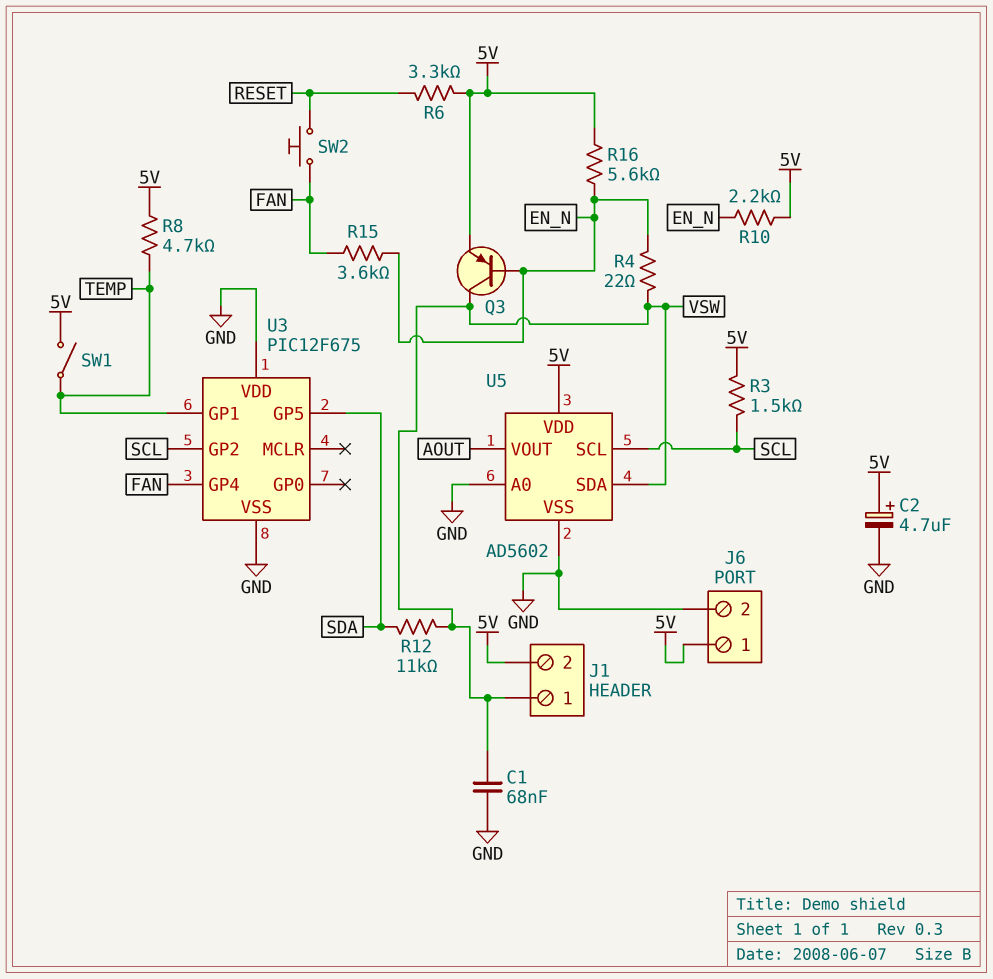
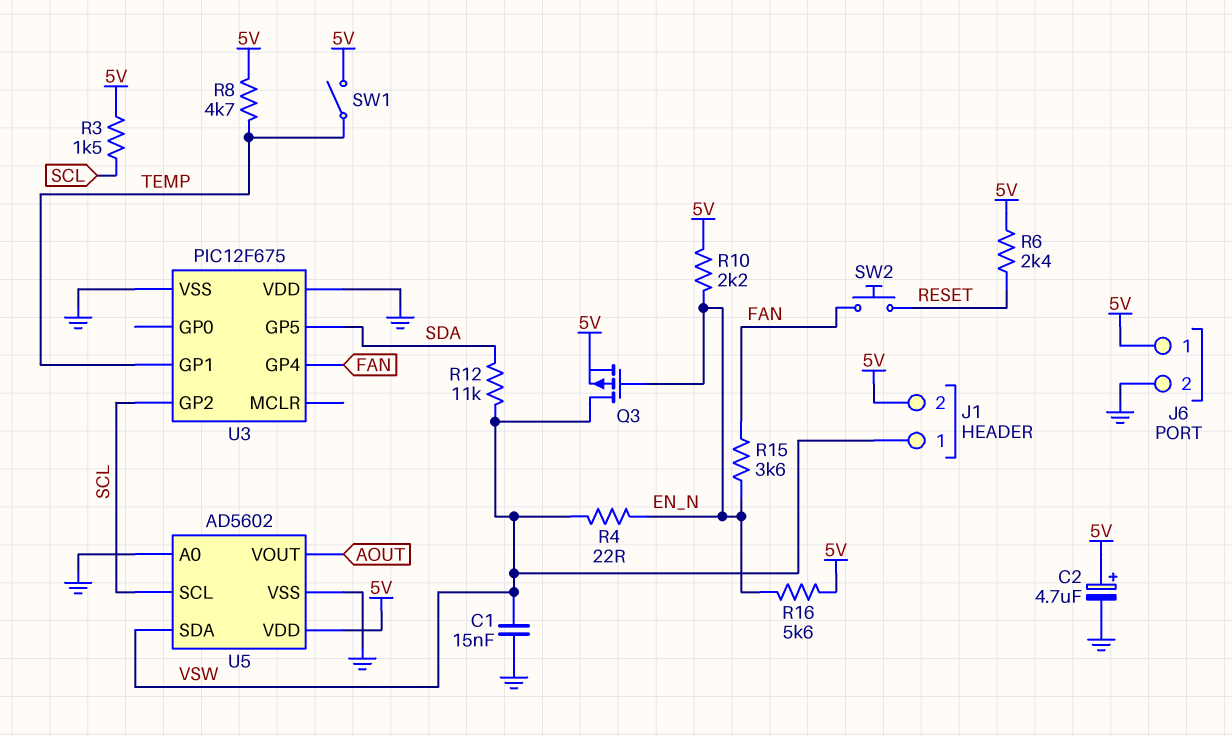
C1: 68nF (GND, VSW) -> 15nF (GND, VSW)
Q3: PNP (B EN_N, C VSW, E 5V) -> PMOS (G EN_N, D VSW, S 5V)
R6: 3.3k (5V, RESET) -> 2.4k (5V, RESET)

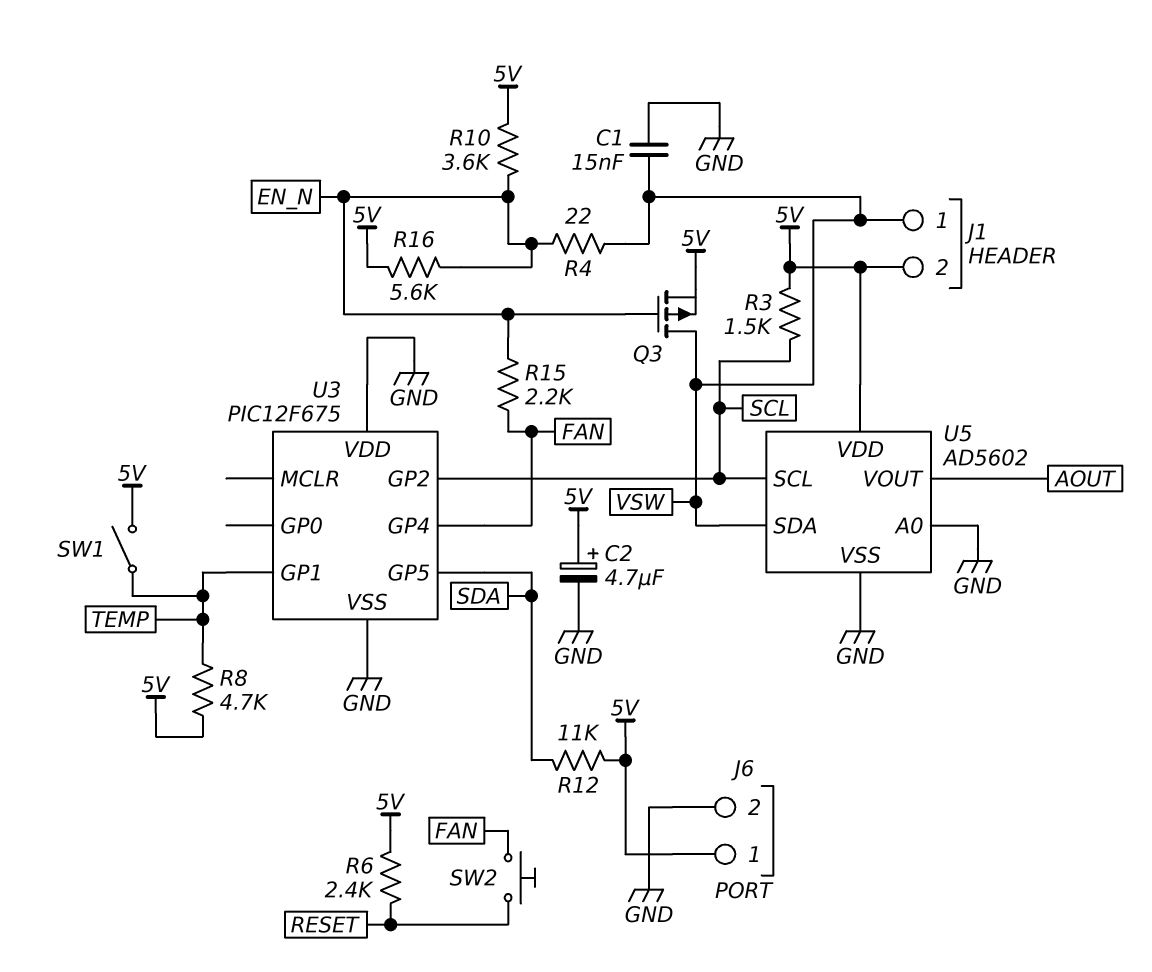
R10: 2.2k (5V, EN_N) -> 3.6k (5V, EN_N)
R12: 11k (SDA, VSW) -> 11k (5V, SDA)
R15: 3.6k (EN_N, FAN) -> 2.2k (EN_N, FAN)

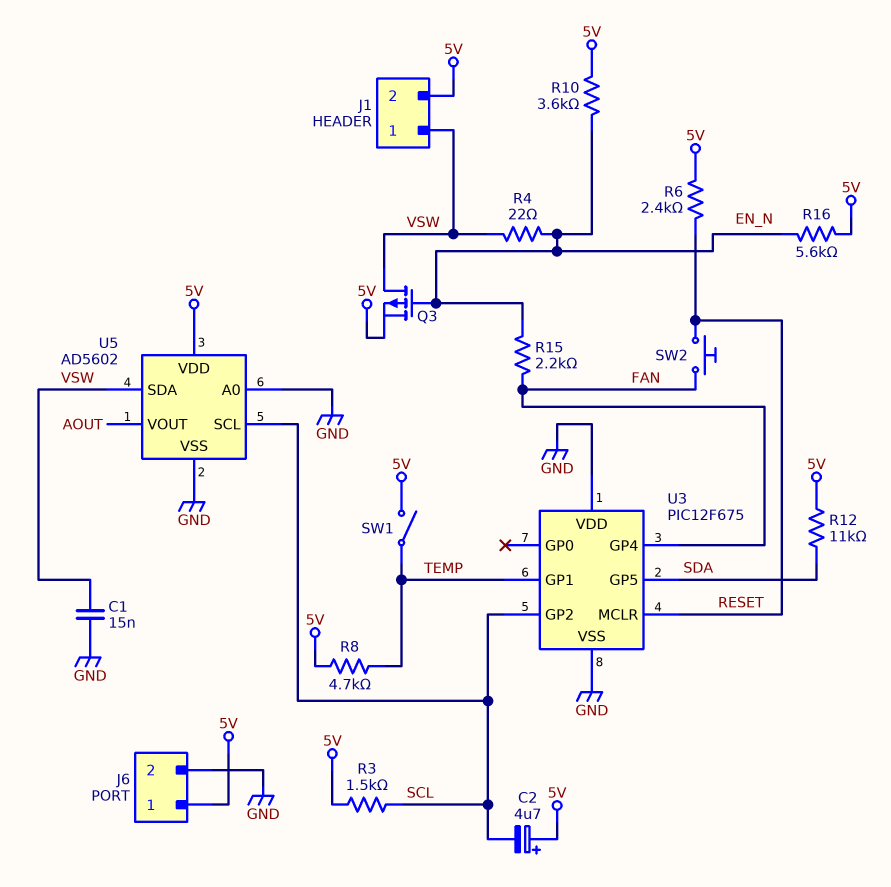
C2: 4.7uF (plus 5V, minus GND) -> 4.7uF (plus 5V, minus SCL)
U3 pin MCLR: none -> RESET

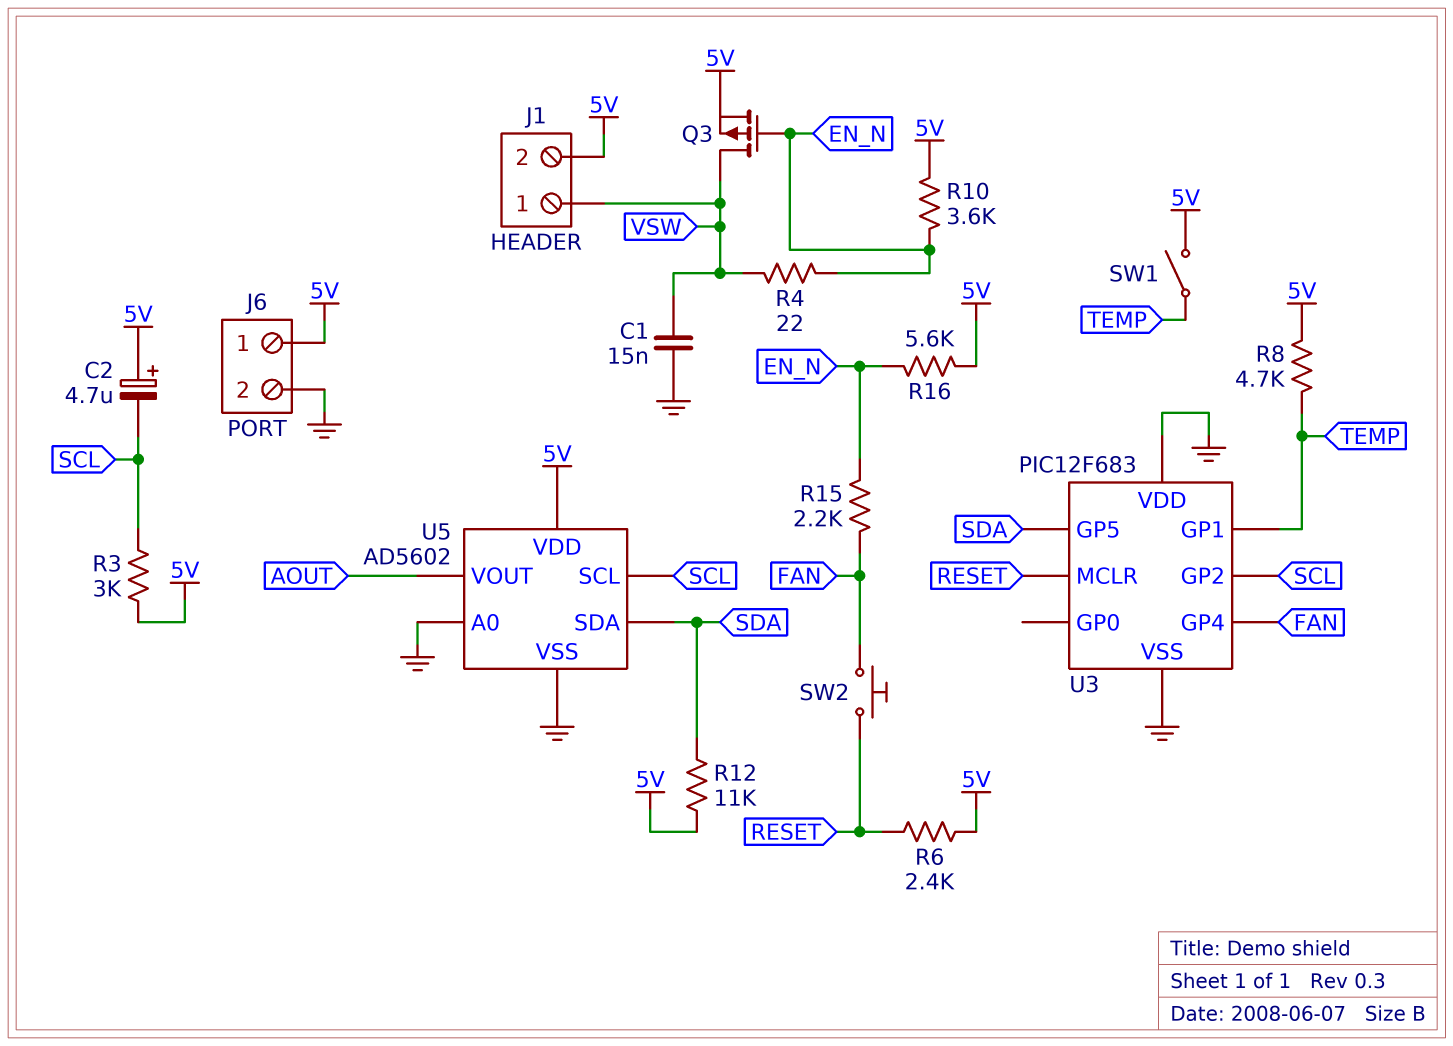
R3: 1.5k (5V, SCL) -> 3k (5V, SCL)
U3: PIC12F675 -> PIC12F683
U5 pin SDA: VSW -> SDA

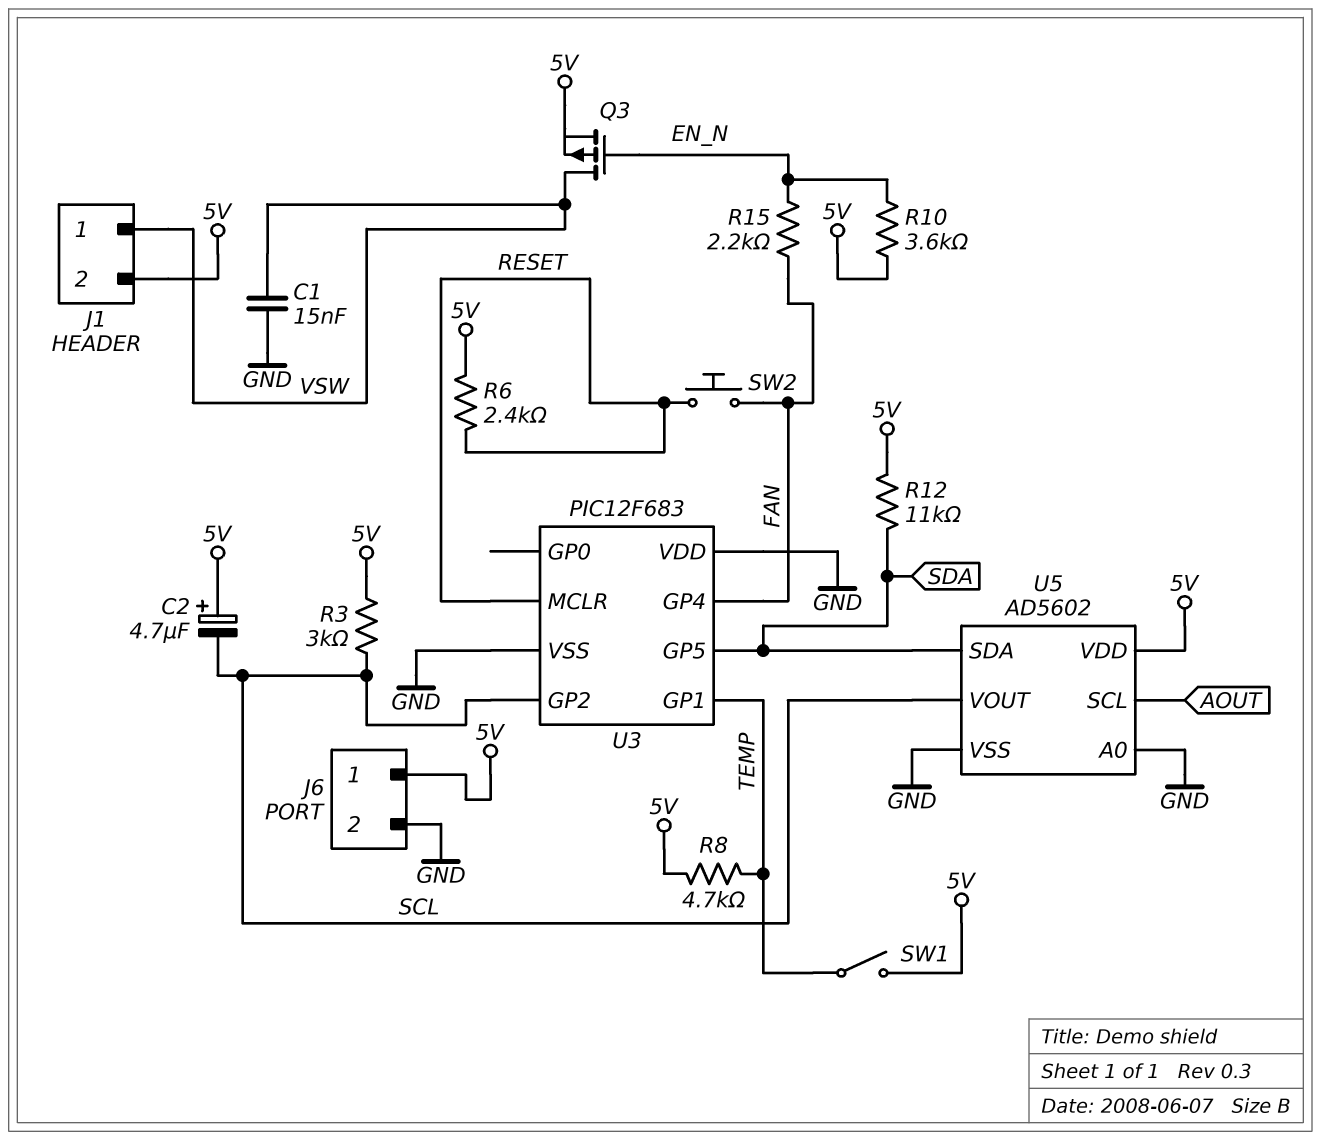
R4: 22 (EN_N, VSW) -> none
R16: 5.6k (5V, EN_N) -> none
U5 pin SCL: SCL -> AOUT
U5 pin VOUT: AOUT -> SCL

